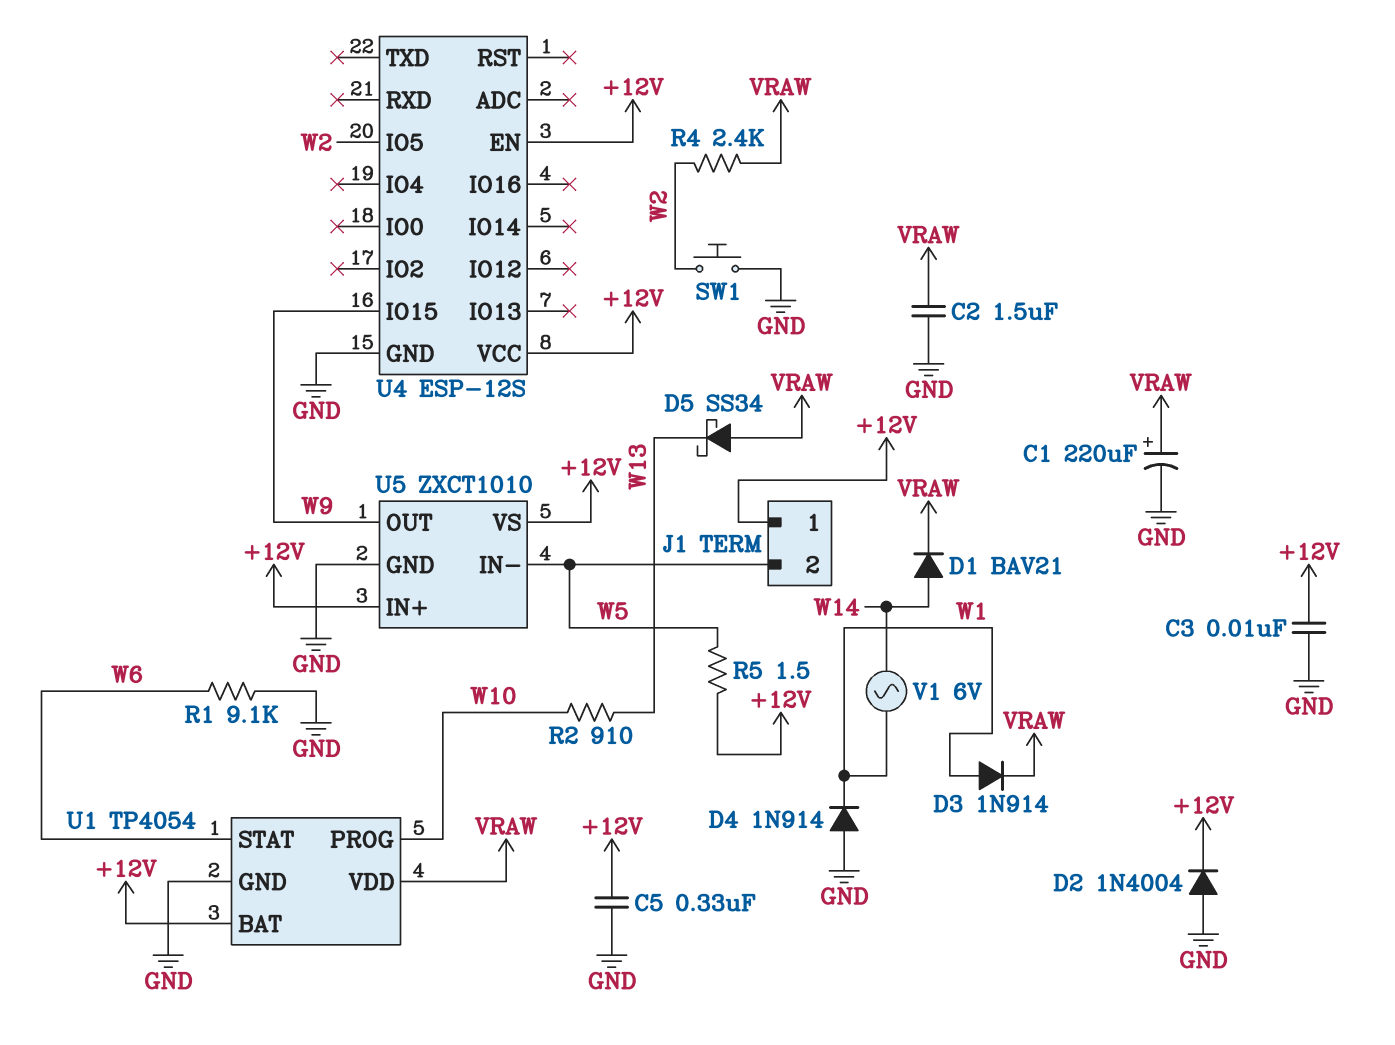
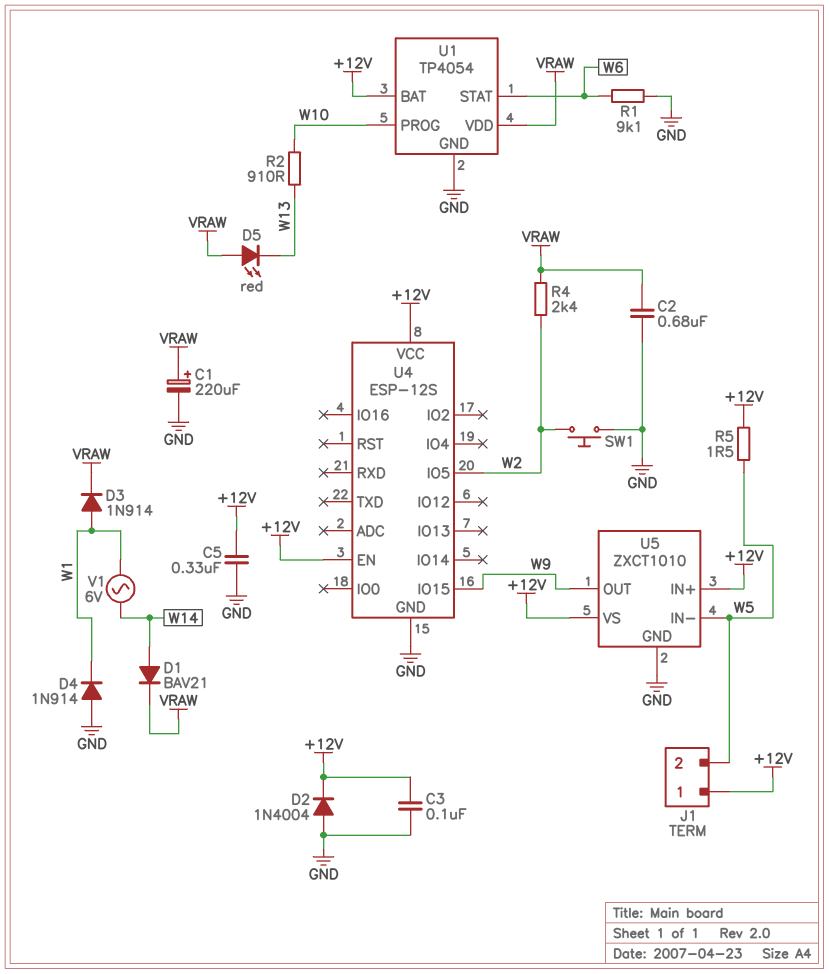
C2: 1.5uF (GND, VRAW) -> 680nF (GND, VRAW)
C3: 10nF (+12V, GND) -> 100nF (+12V, GND)
D5: schottky SS34 (A VRAW, K W13) -> LED red (A VRAW, K W13)

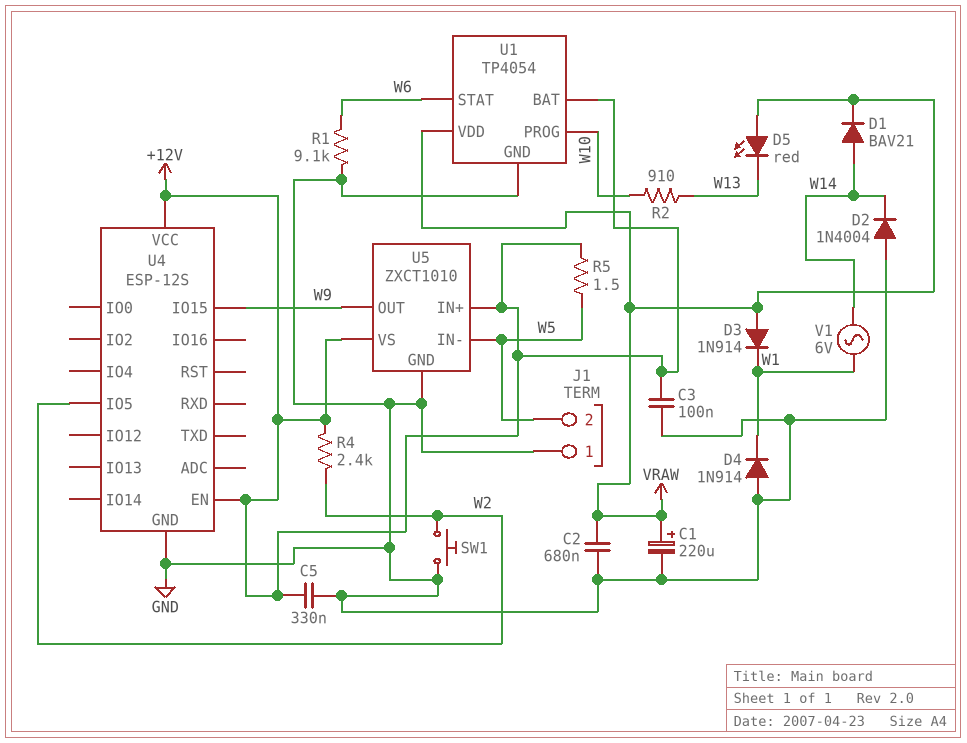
D2: diode 1N4004 (A GND, K +12V) -> diode 1N4004 (A GND, K W14)
D3: diode 1N914 (A W1, K VRAW) -> diode 1N914 (A VRAW, K W1)
J1 pin 1: +12V -> GND
R4: 2.4k (VRAW, W2) -> 2.4k (+12V, W2)

